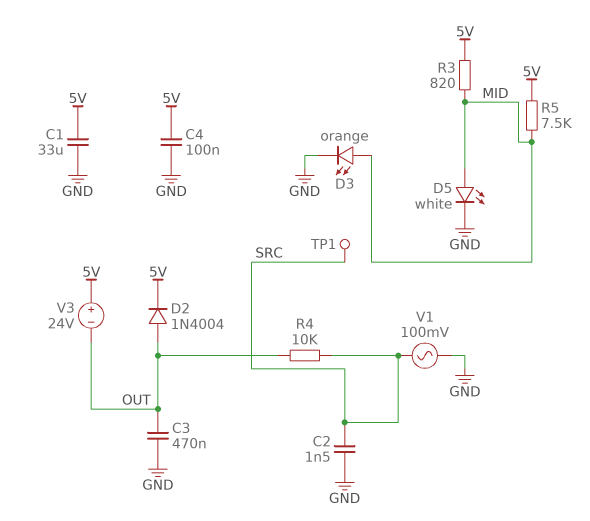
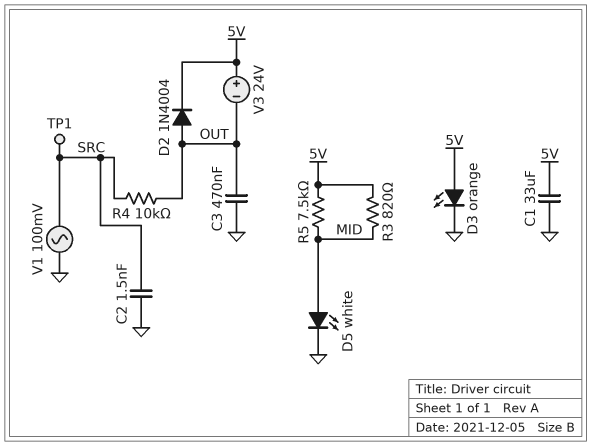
C4: 100nF (5V, GND) -> none
D3: LED orange (A MID, K GND) -> LED orange (A 5V, K GND)

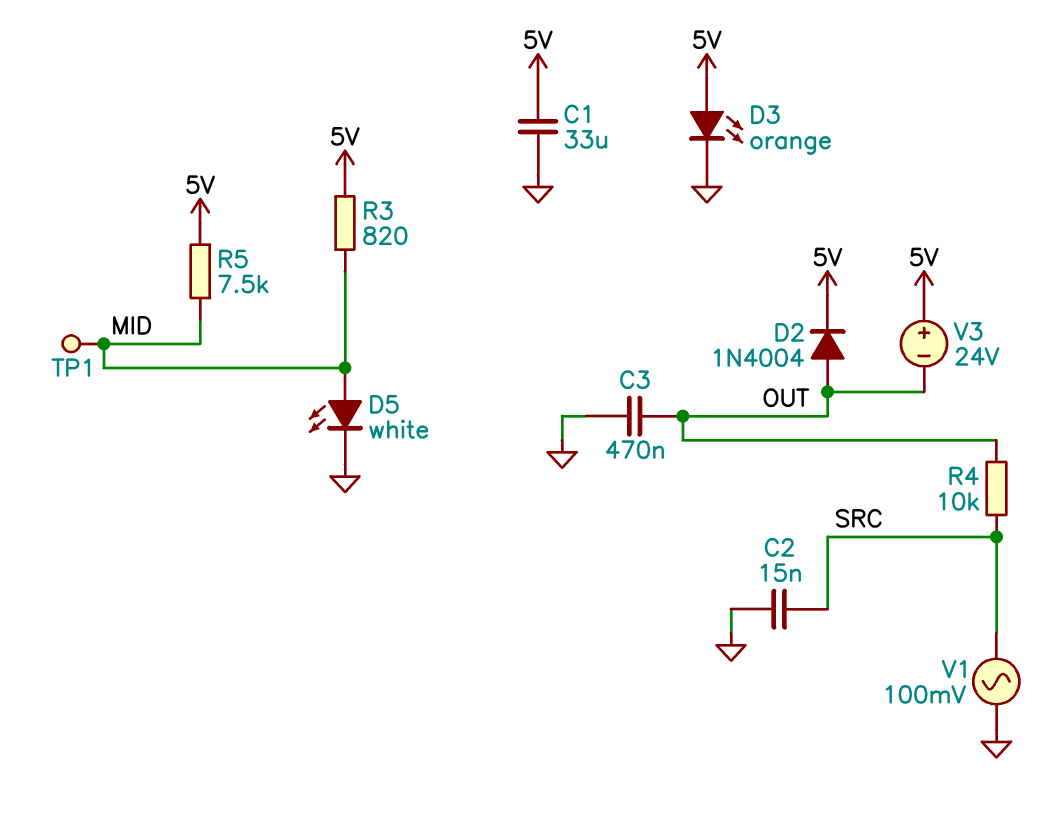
C2: 1.5nF (GND, SRC) -> 15nF (GND, SRC)
TP1: test point (SRC) -> test point (MID)

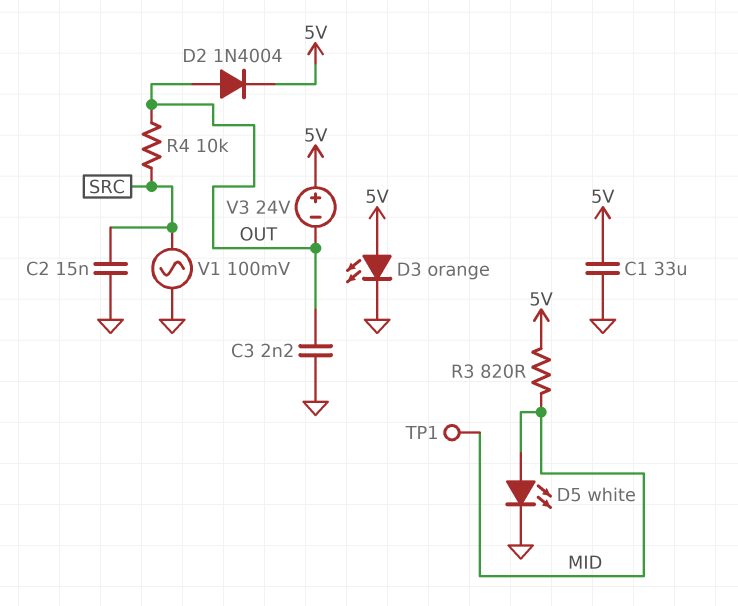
C3: 470nF (GND, OUT) -> 2.2nF (GND, OUT)
R5: 7.5k (5V, MID) -> none

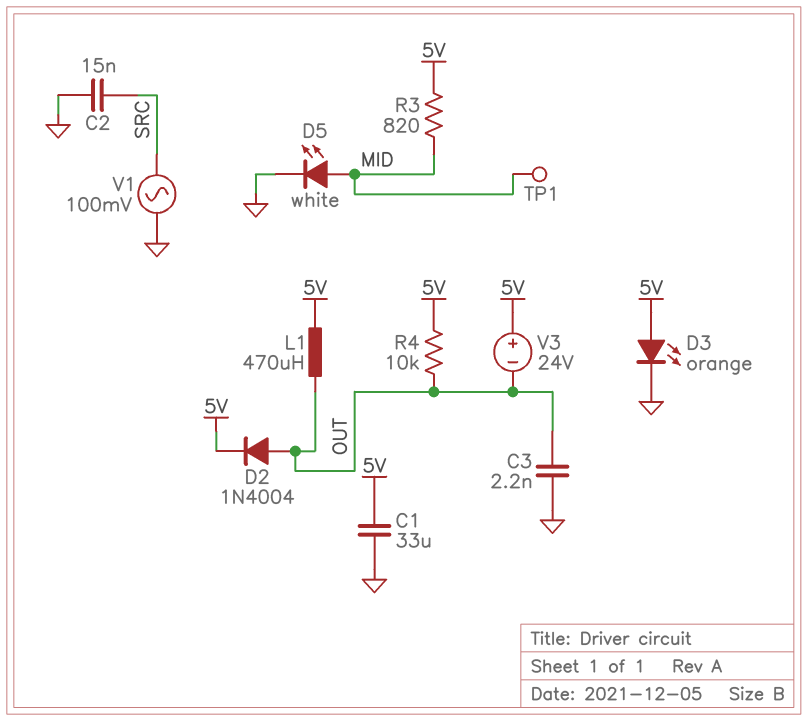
L1: none -> 470uH (5V, OUT)
R4: 10k (OUT, SRC) -> 10k (5V, OUT)

